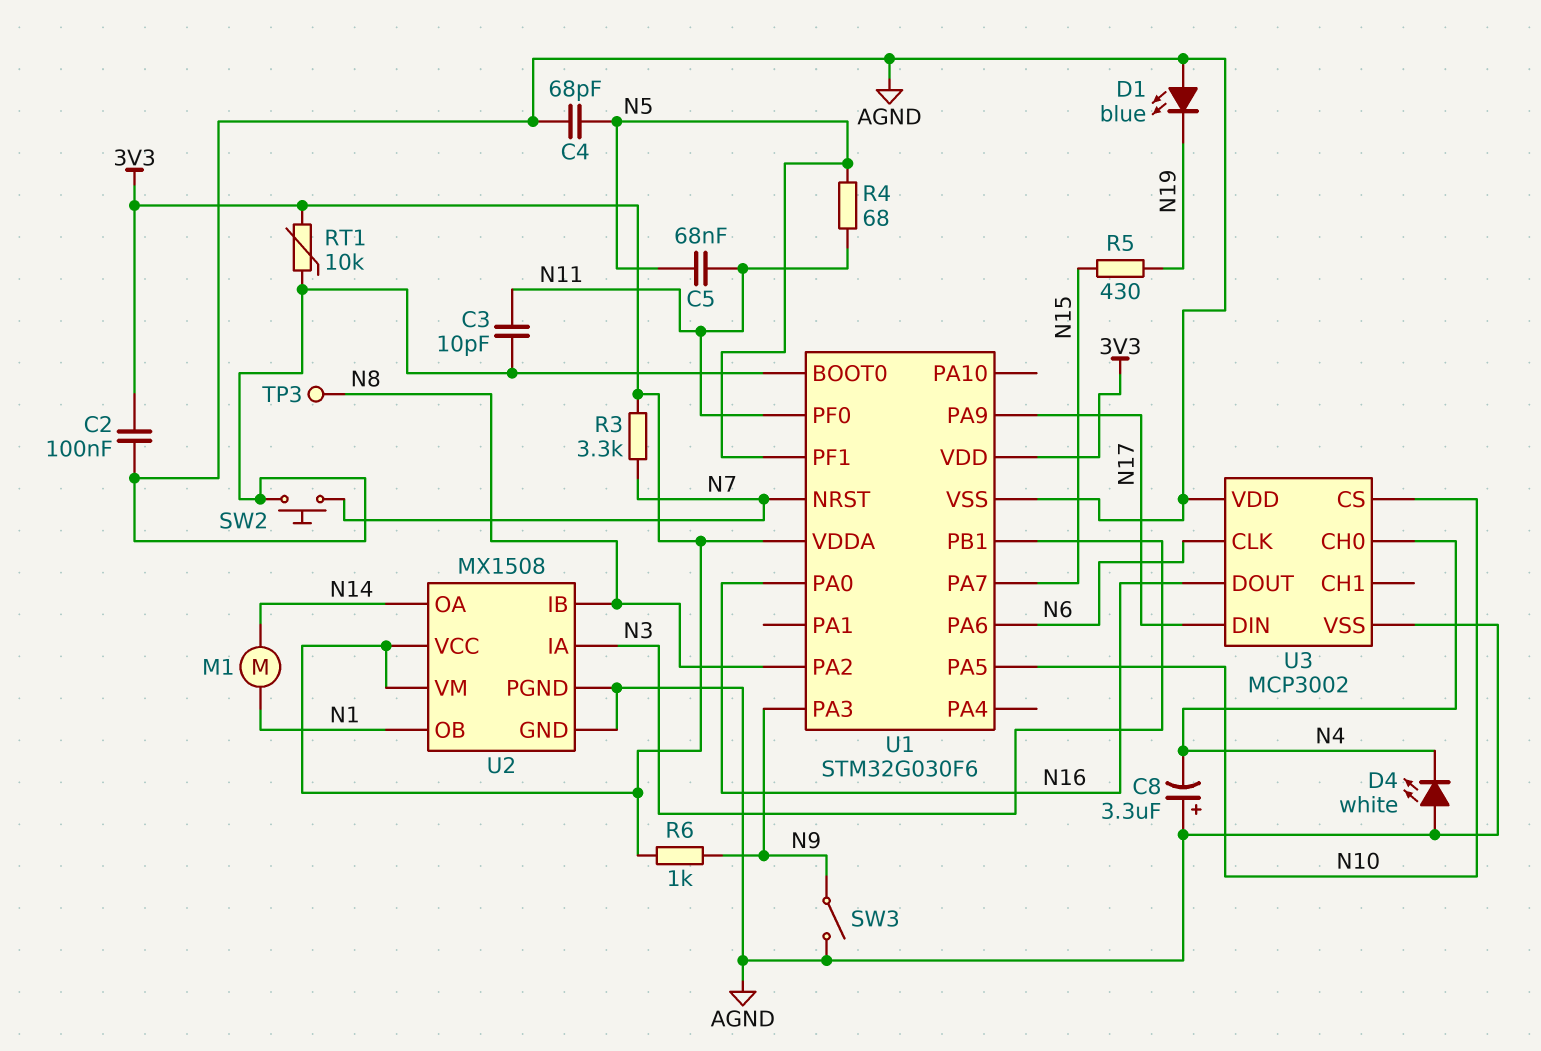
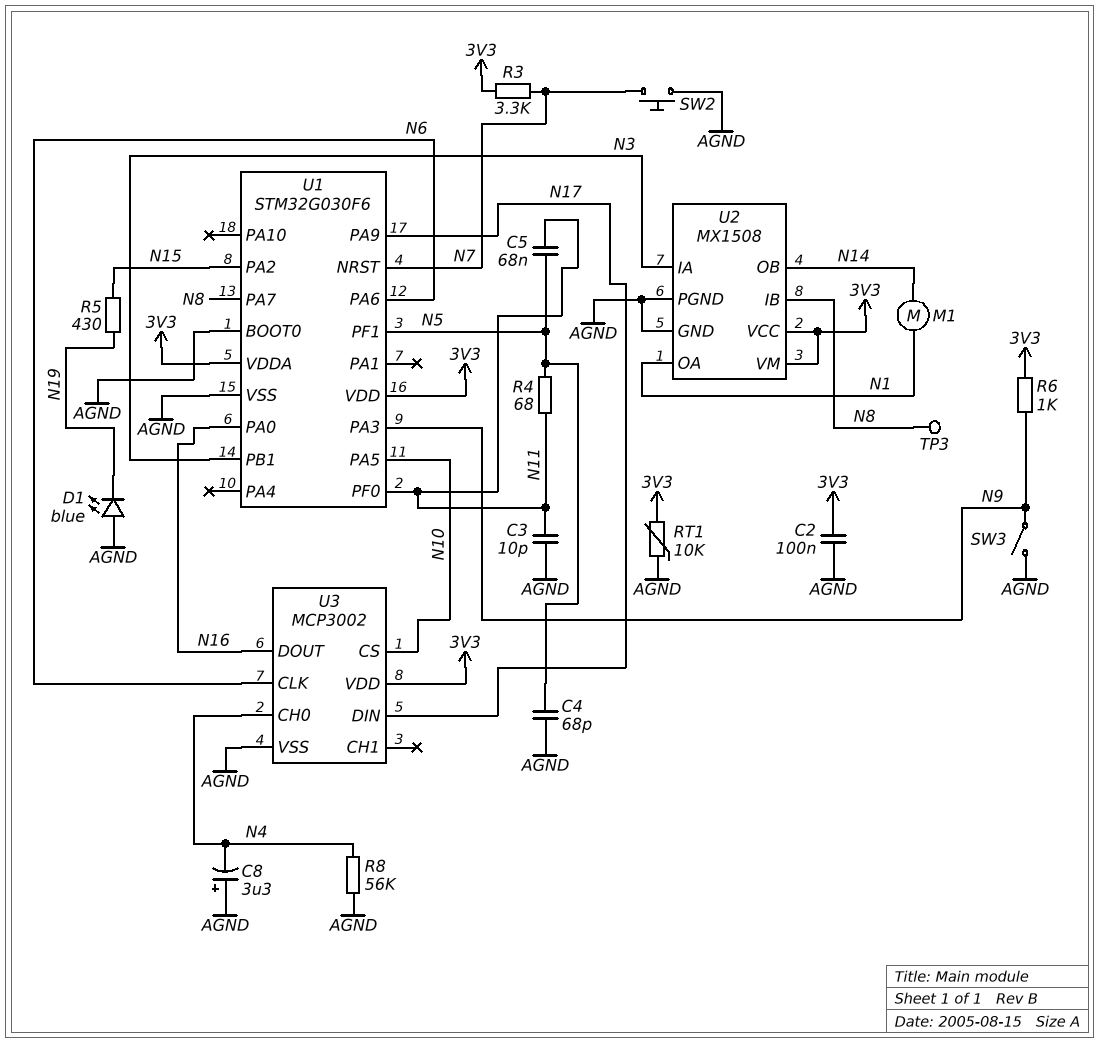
D4: LED white (A AGND, K N4) -> none
R8: none -> 56k (AGND, N4)
U1 pin PA2: N8 -> N15
U1 pin PA7: N15 -> N8
U2 pin OA: N14 -> N1
U2 pin OB: N1 -> N14
U3 pin VDD: AGND -> 3V3

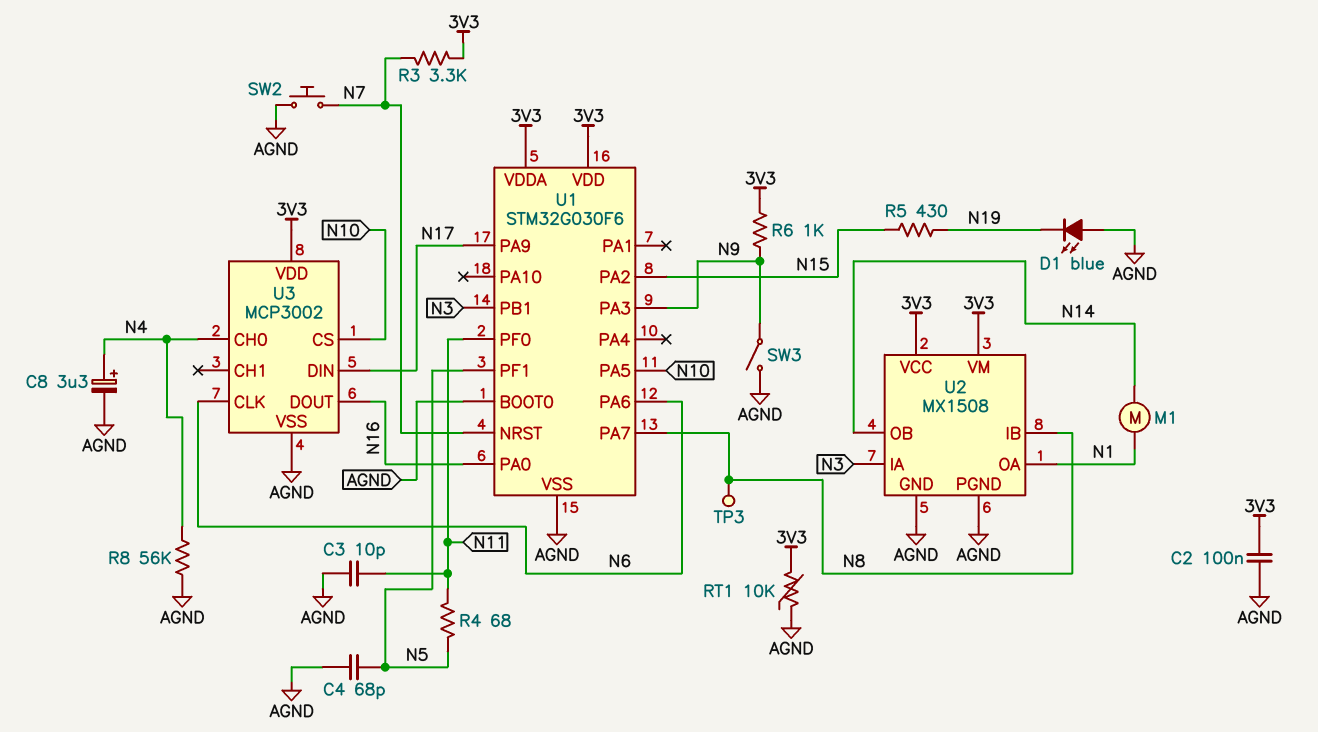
C5: 68nF (N5, N11) -> none
C8: 3.3uF (plus AGND, minus N4) -> 3.3uF (plus N4, minus AGND)

